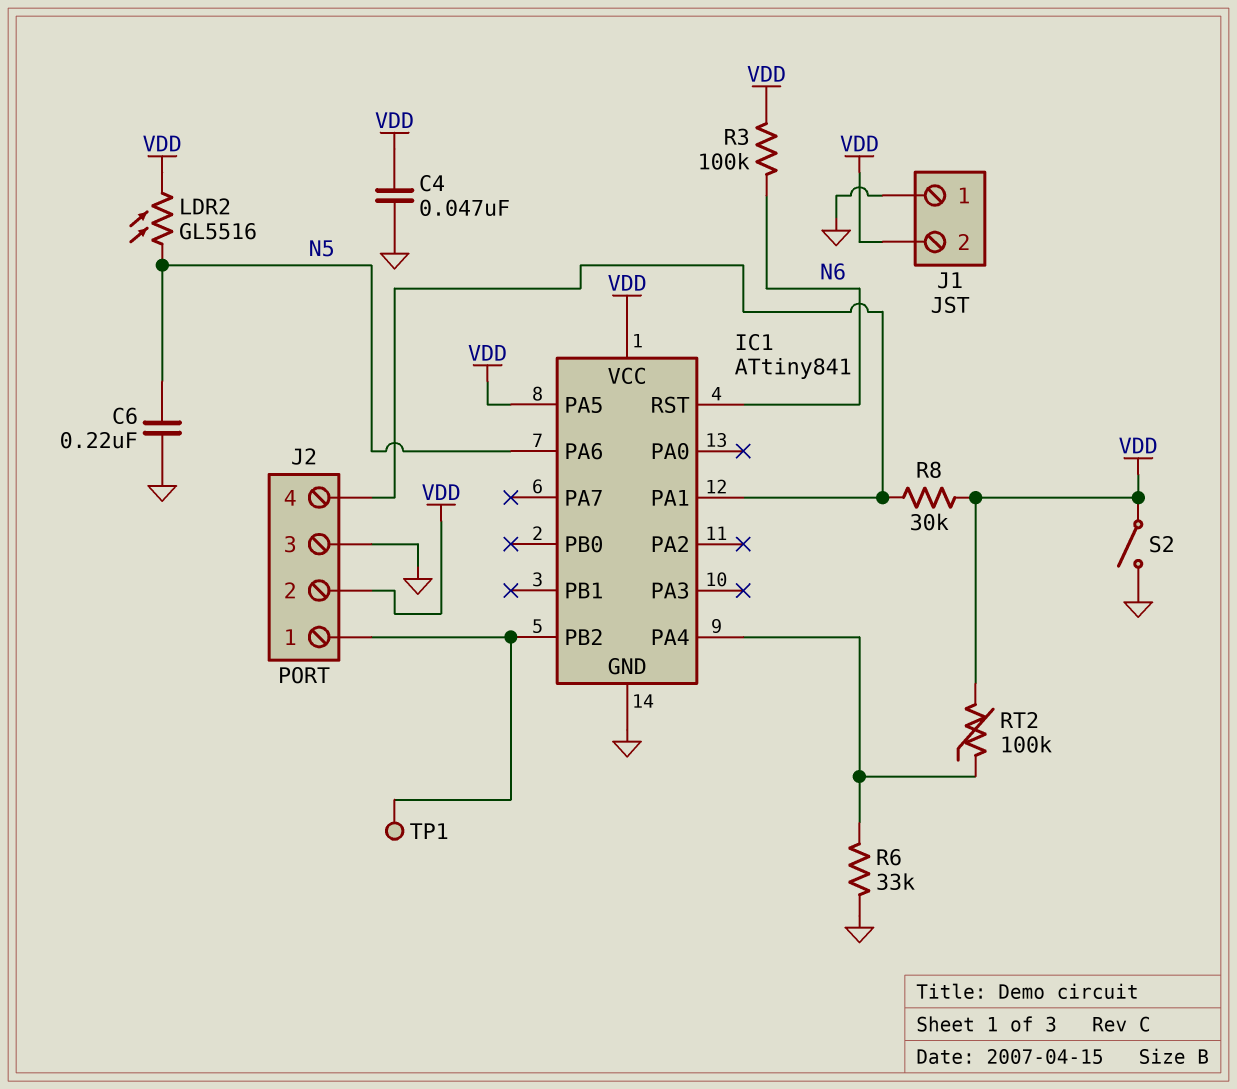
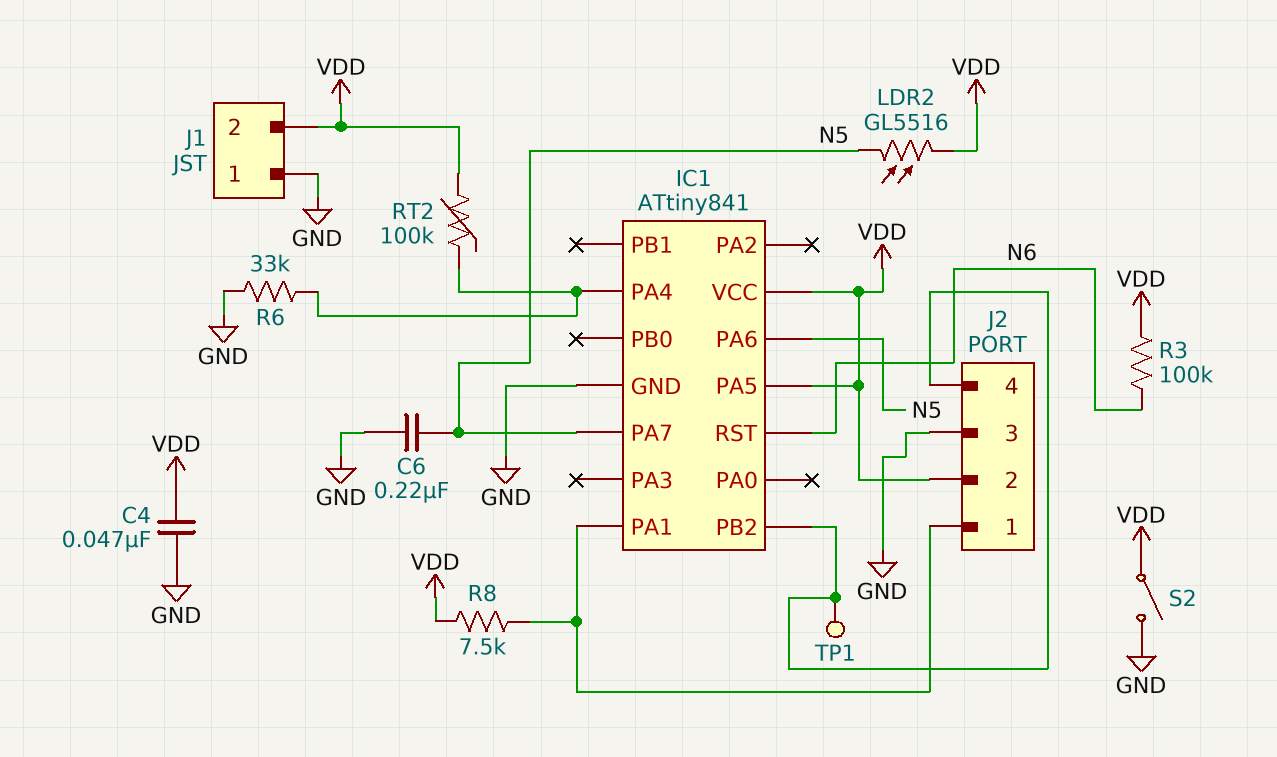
IC1 pin PA7: none -> N5
J2 pin 1: IC1/PB2 -> IC1/PA1
J2 pin 4: IC1/PA1 -> IC1/PB2
R8: 30k (IC1/PA1, VDD) -> 7.5k (IC1/PA1, VDD)

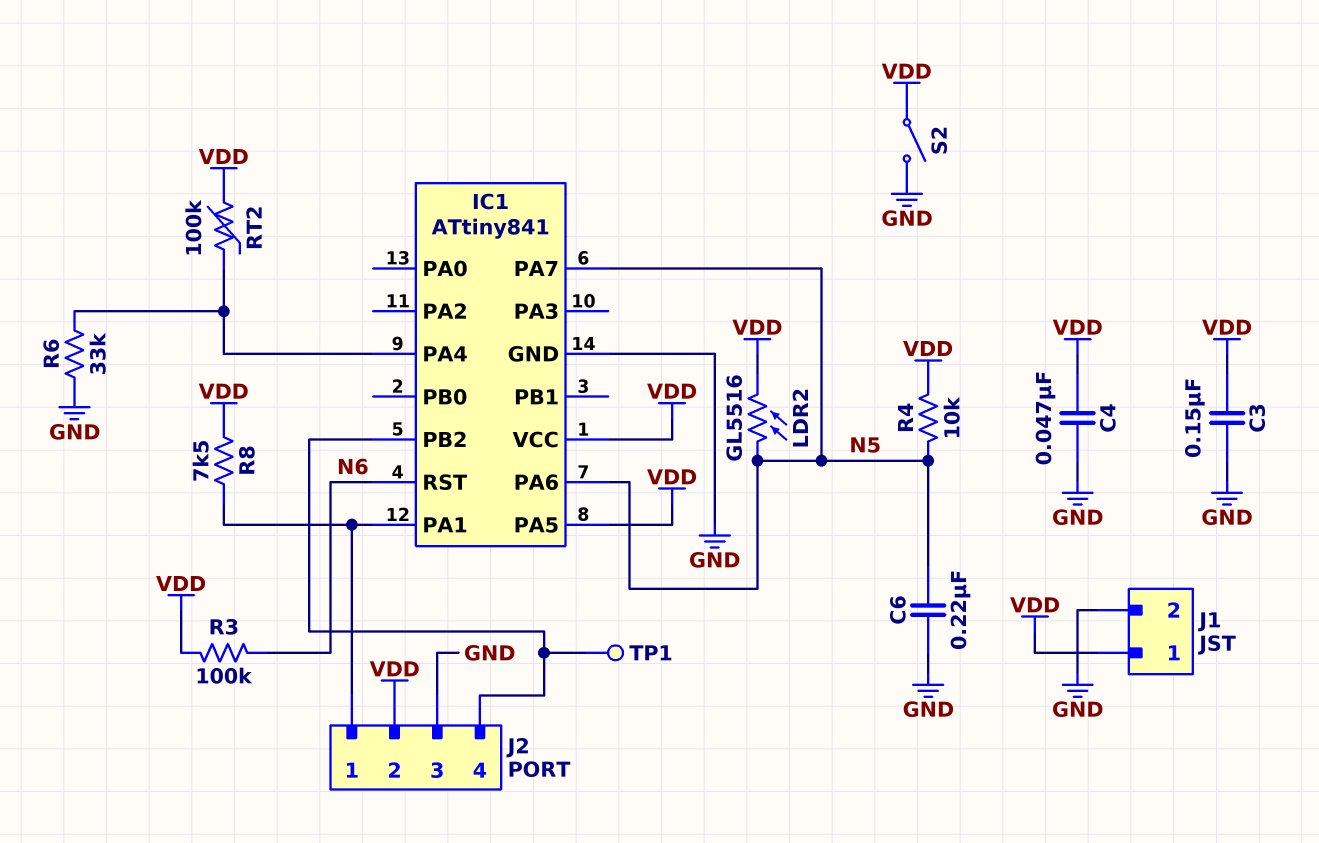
C3: none -> 150nF (GND, VDD)
J1 pin 1: GND -> VDD
J1 pin 2: VDD -> GND
R4: none -> 10k (N5, VDD)

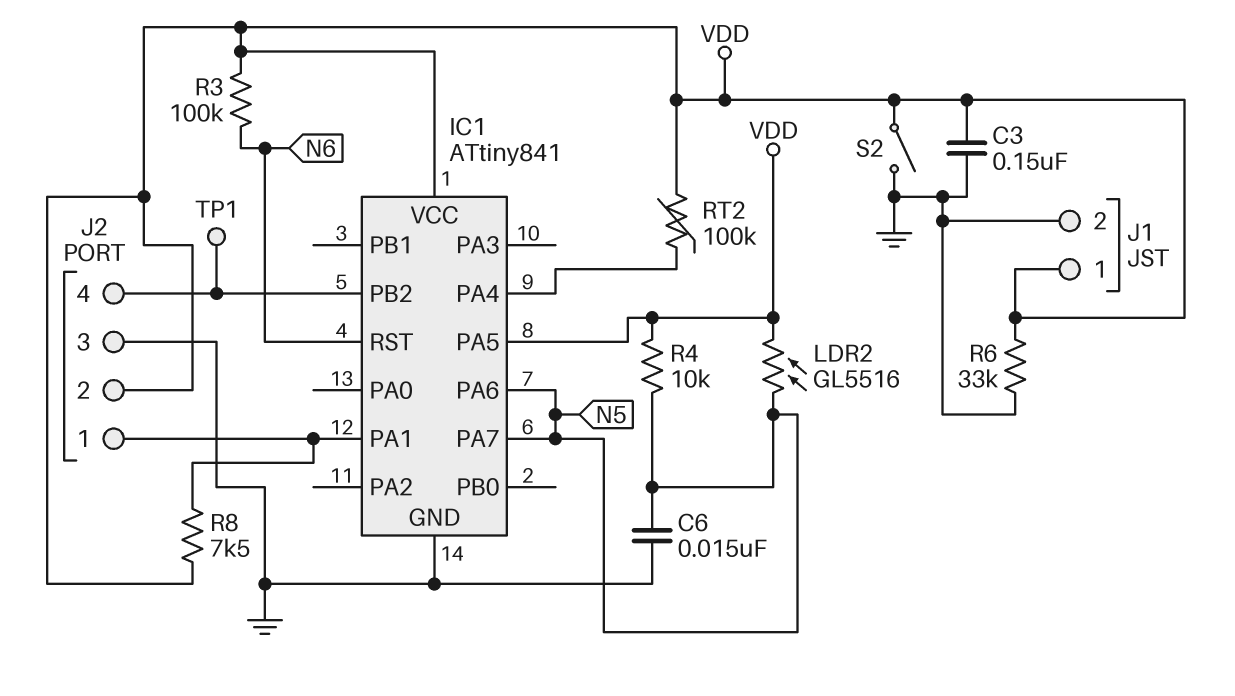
C4: 47nF (GND, VDD) -> none
C6: 220nF (GND, N5) -> 15nF (GND, N5)
R6: 33k (GND, IC1/PA4) -> 33k (GND, VDD)

